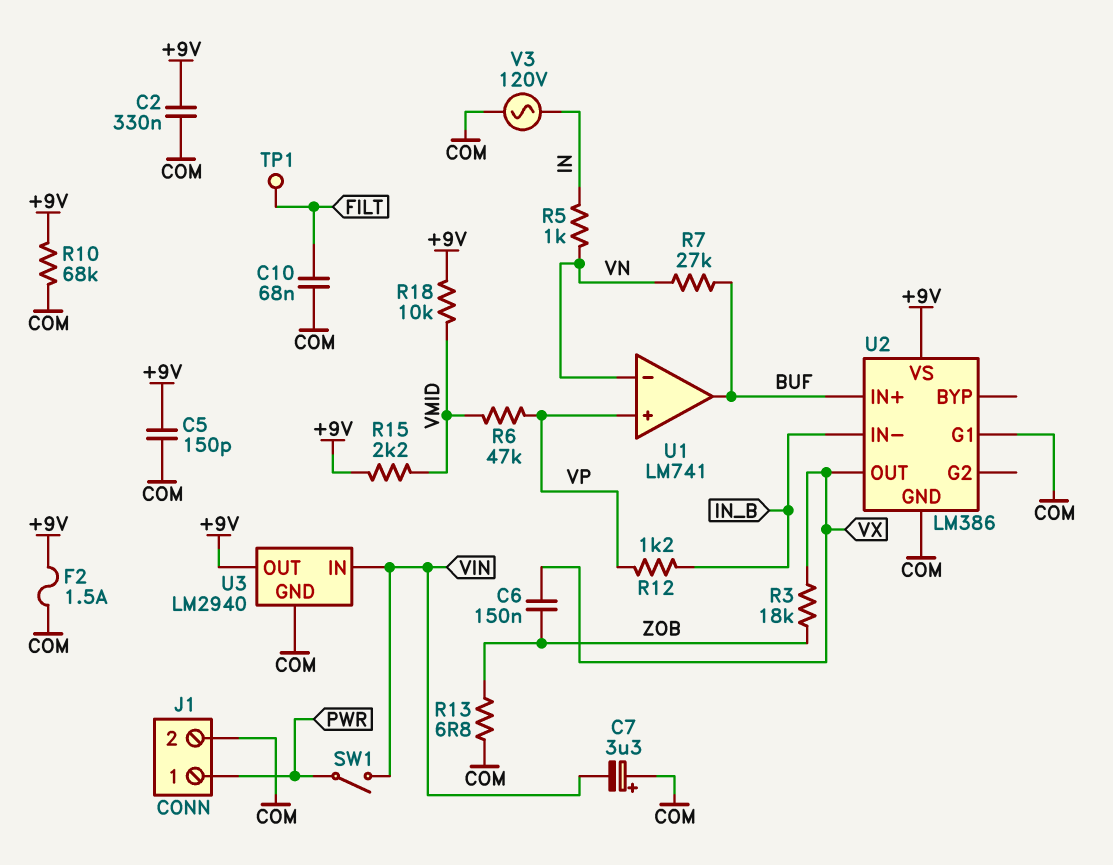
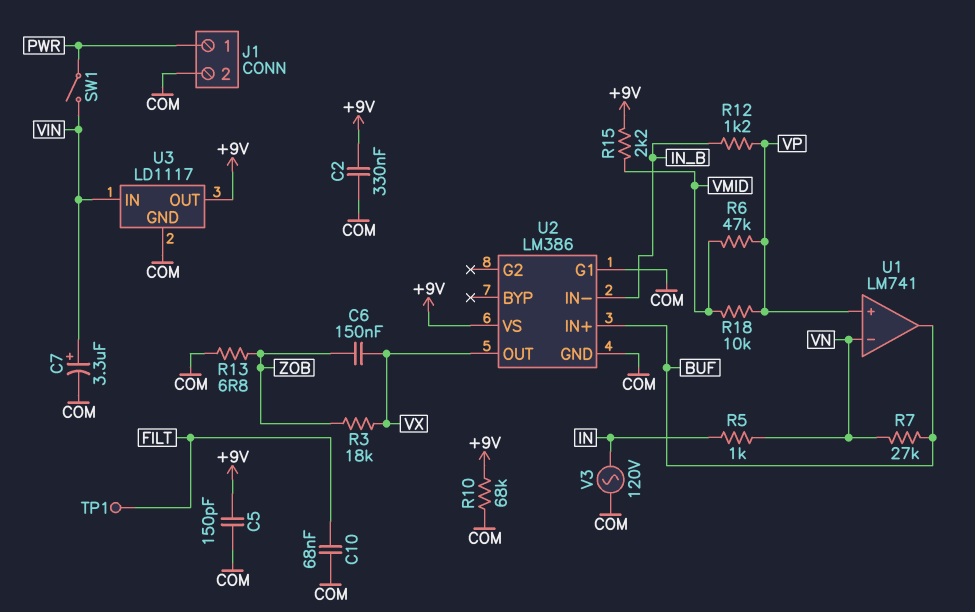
C7: 3.3uF (plus COM, minus VIN) -> 3.3uF (plus VIN, minus COM)
F2: 1.5A (+9V, COM) -> none
R18: 10k (+9V, VMID) -> 10k (VMID, VP)
U3: LM2940 -> LD1117

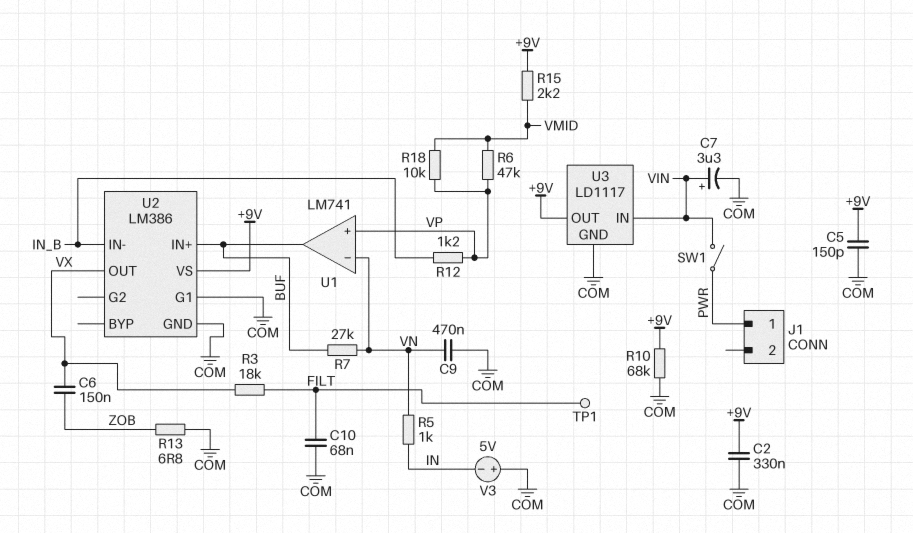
C9: none -> 470nF (COM, VN)
J1 pin 2: COM -> none
R3: 18k (VX, ZOB) -> 18k (FILT, VX)
V3: AC 120V (COM, IN) -> 5V (plus COM, minus IN)

